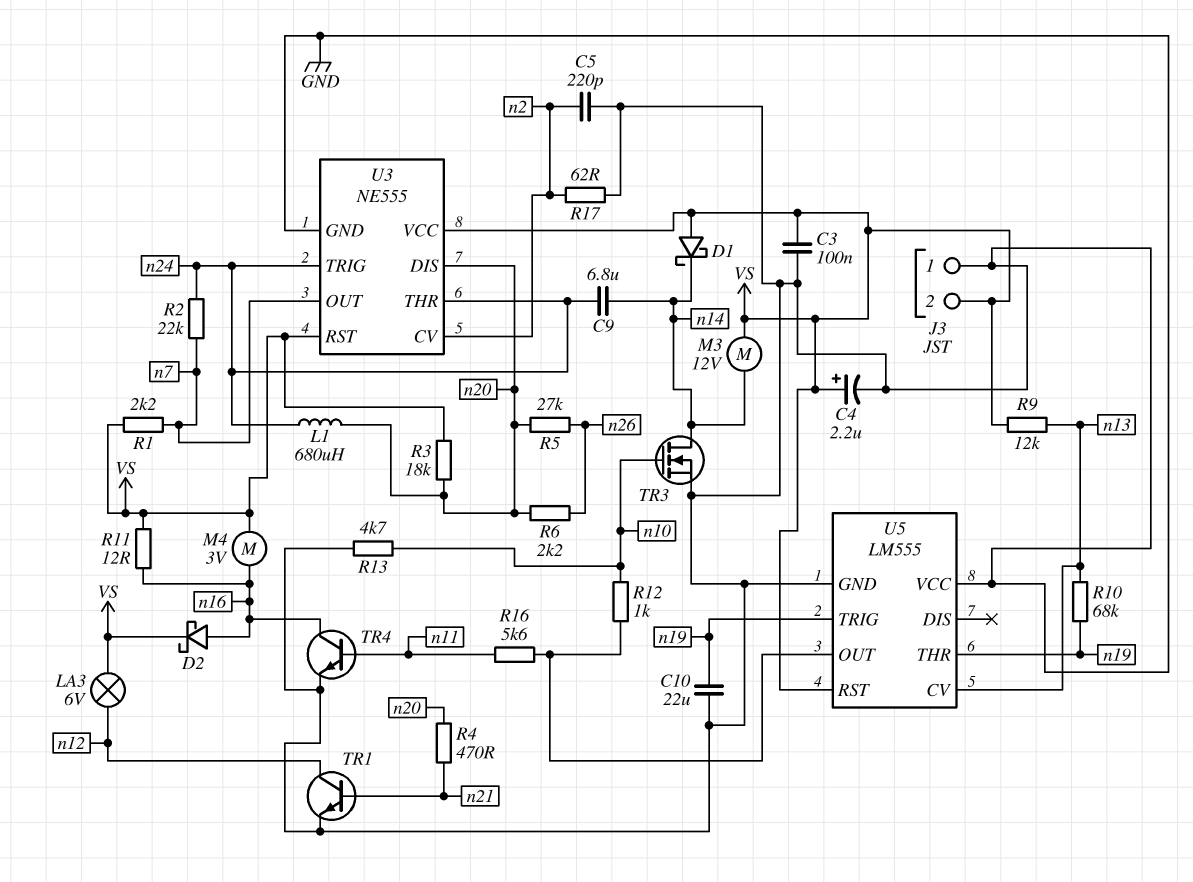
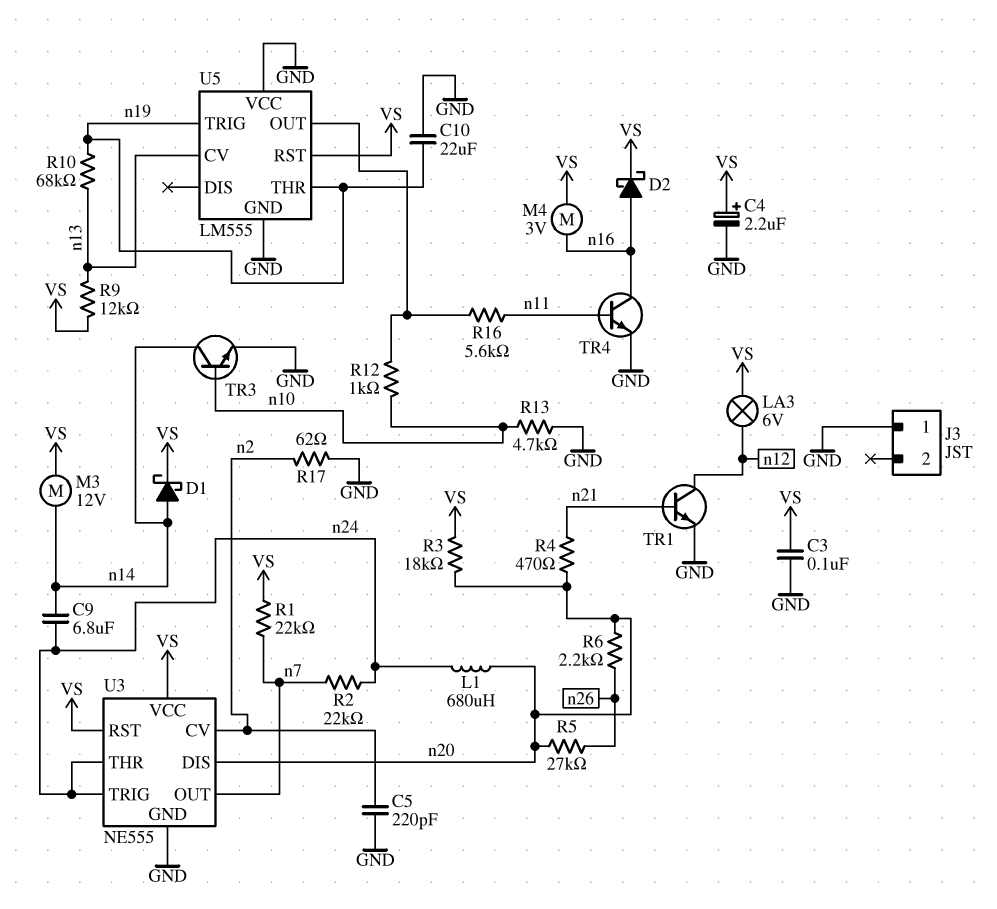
D1: schottky (A VS, K n14) -> schottky (A n14, K VS)
J3 pin 2: VS -> none
R1: 2.2k (VS, n7) -> 22k (VS, n7)
R11: 12 (VS, n16) -> none
TR3: NMOS (G n10, D n14, S GND) -> NPN (B n10, C n14, E GND)

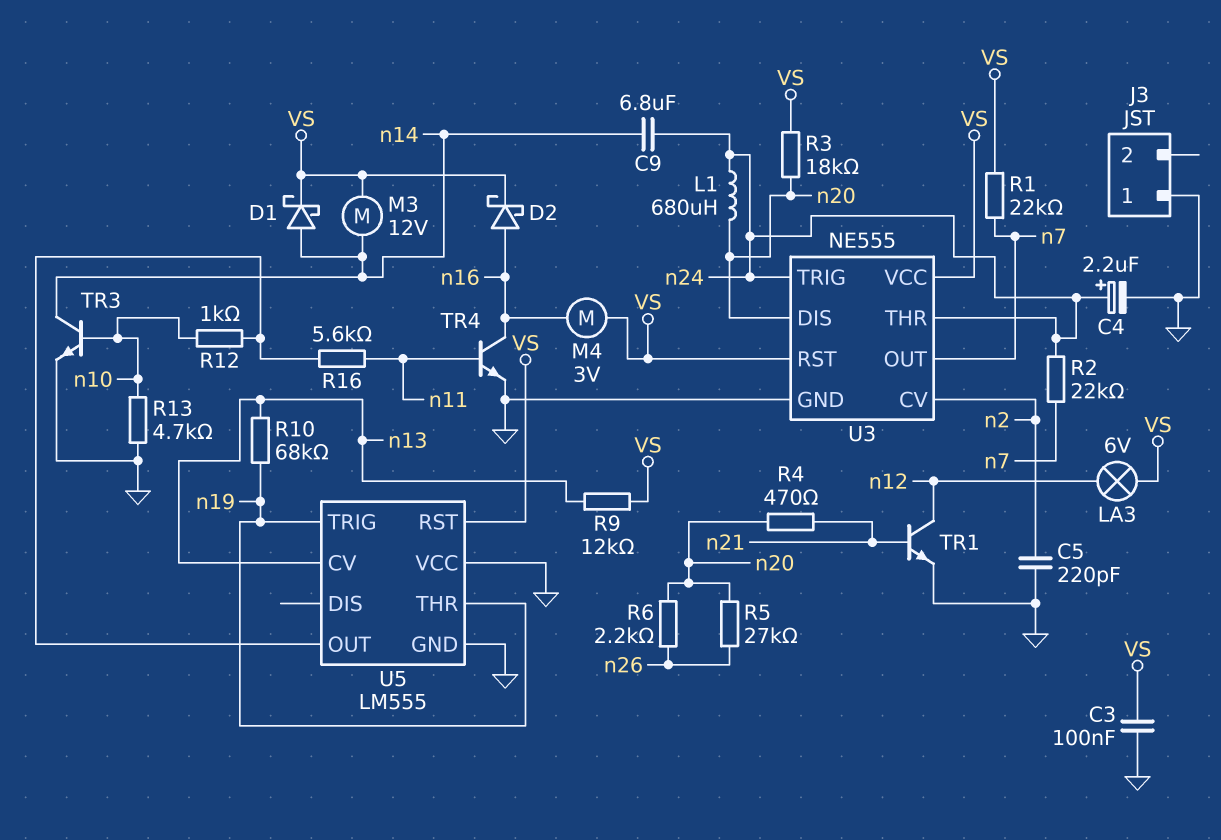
C4: 2.2uF (plus VS, minus GND) -> 2.2uF (plus n24, minus GND)
C10: 22uF (GND, n19) -> none
R17: 62 (GND, n2) -> none

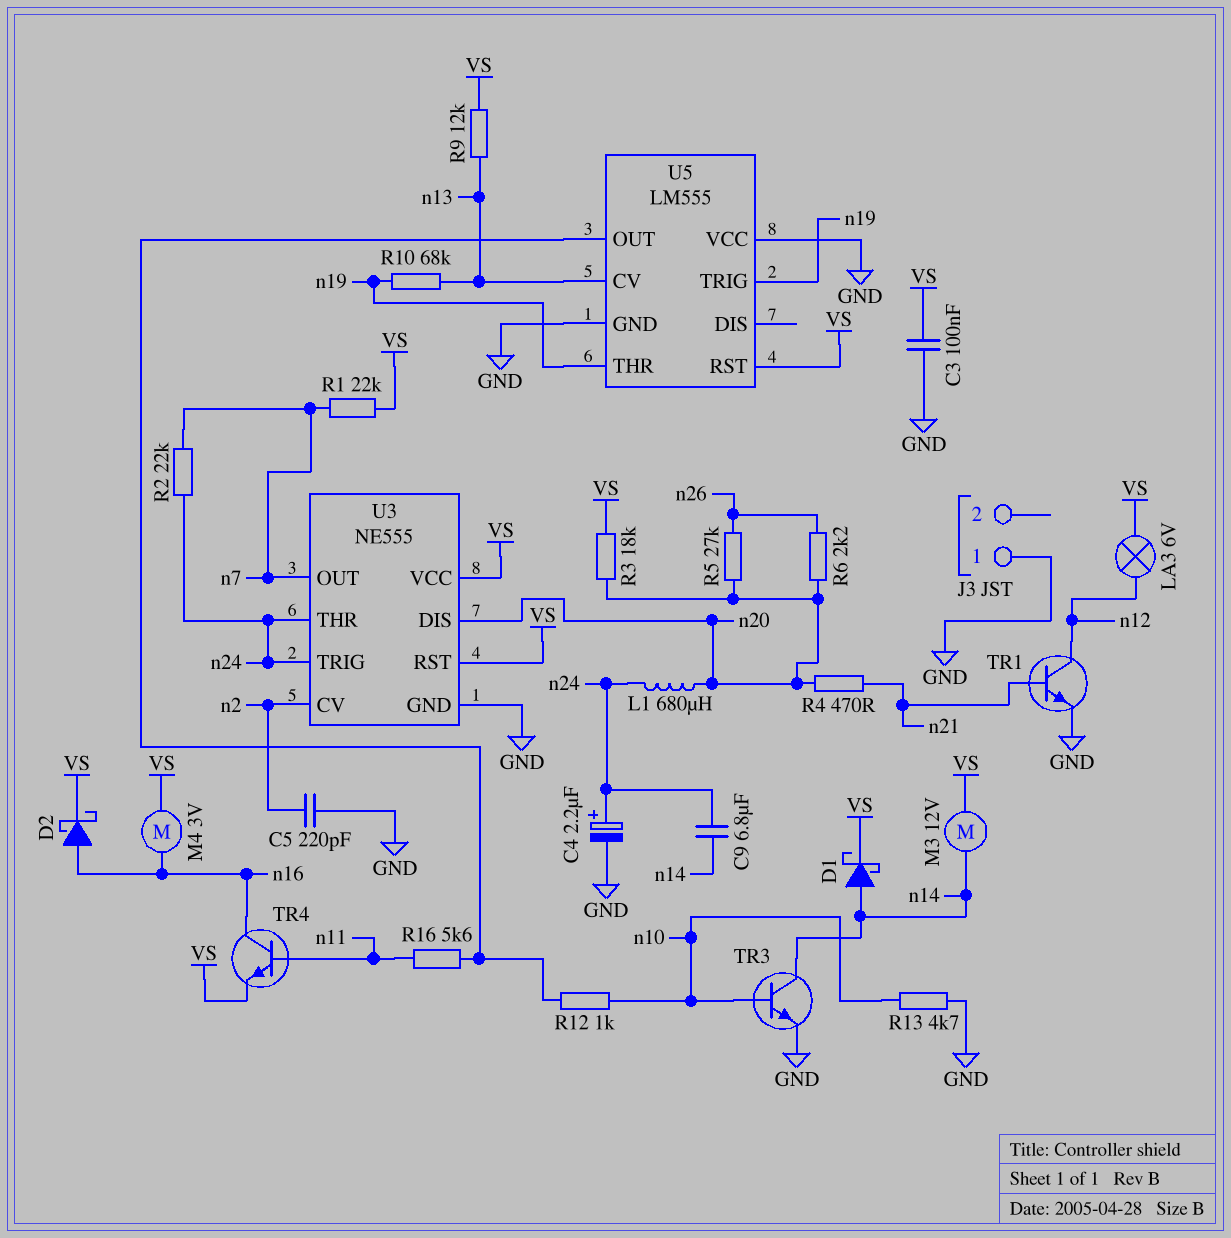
TR4: NPN (B n11, C n16, E GND) -> NPN (B n11, C n16, E VS)

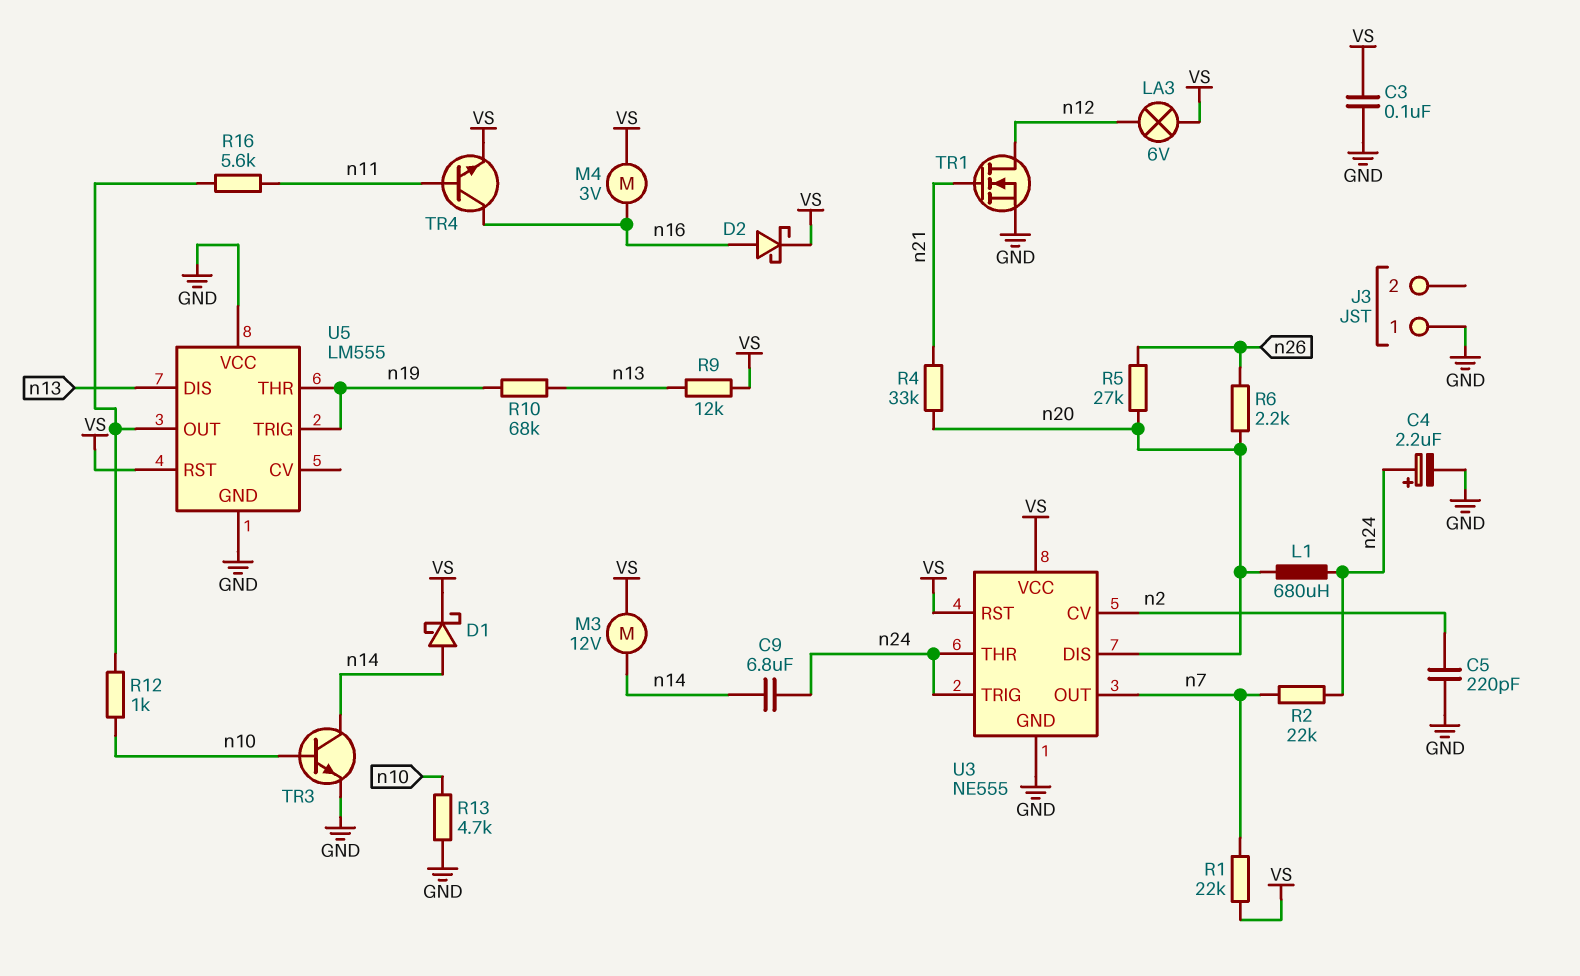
R3: 18k (VS, n20) -> none
R4: 470 (n20, n21) -> 33k (n20, n21)
TR1: NPN (B n21, C n12, E GND) -> NMOS (G n21, D n12, S GND)
U5 pin CV: n13 -> none
U5 pin DIS: none -> n13

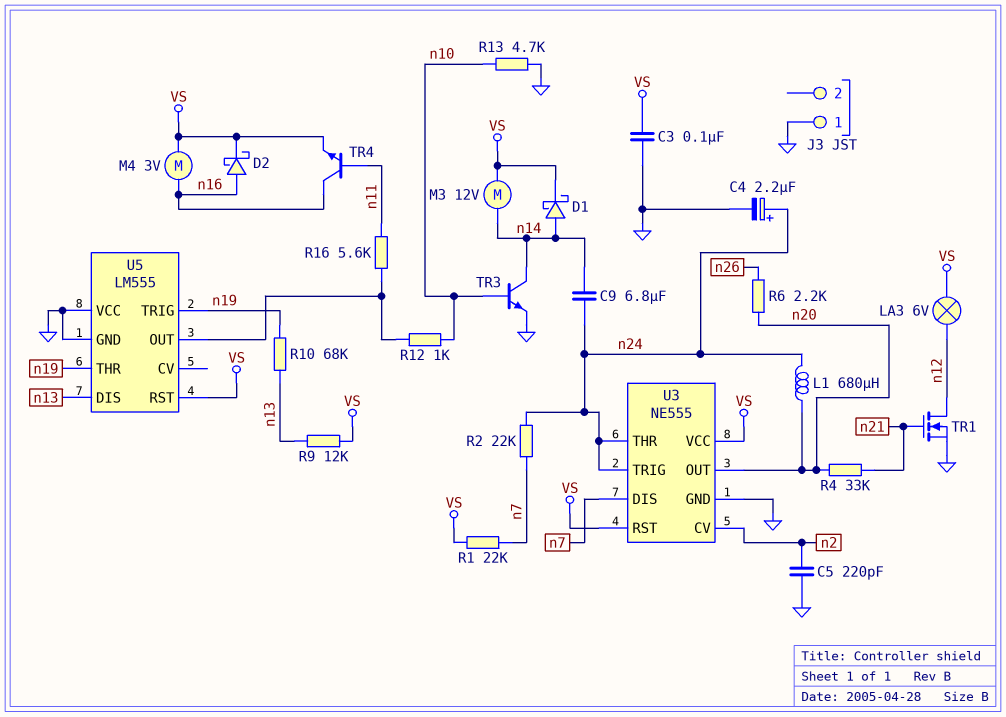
R5: 27k (n20, n26) -> none
U3 pin DIS: n20 -> n7
U3 pin OUT: n7 -> n20

